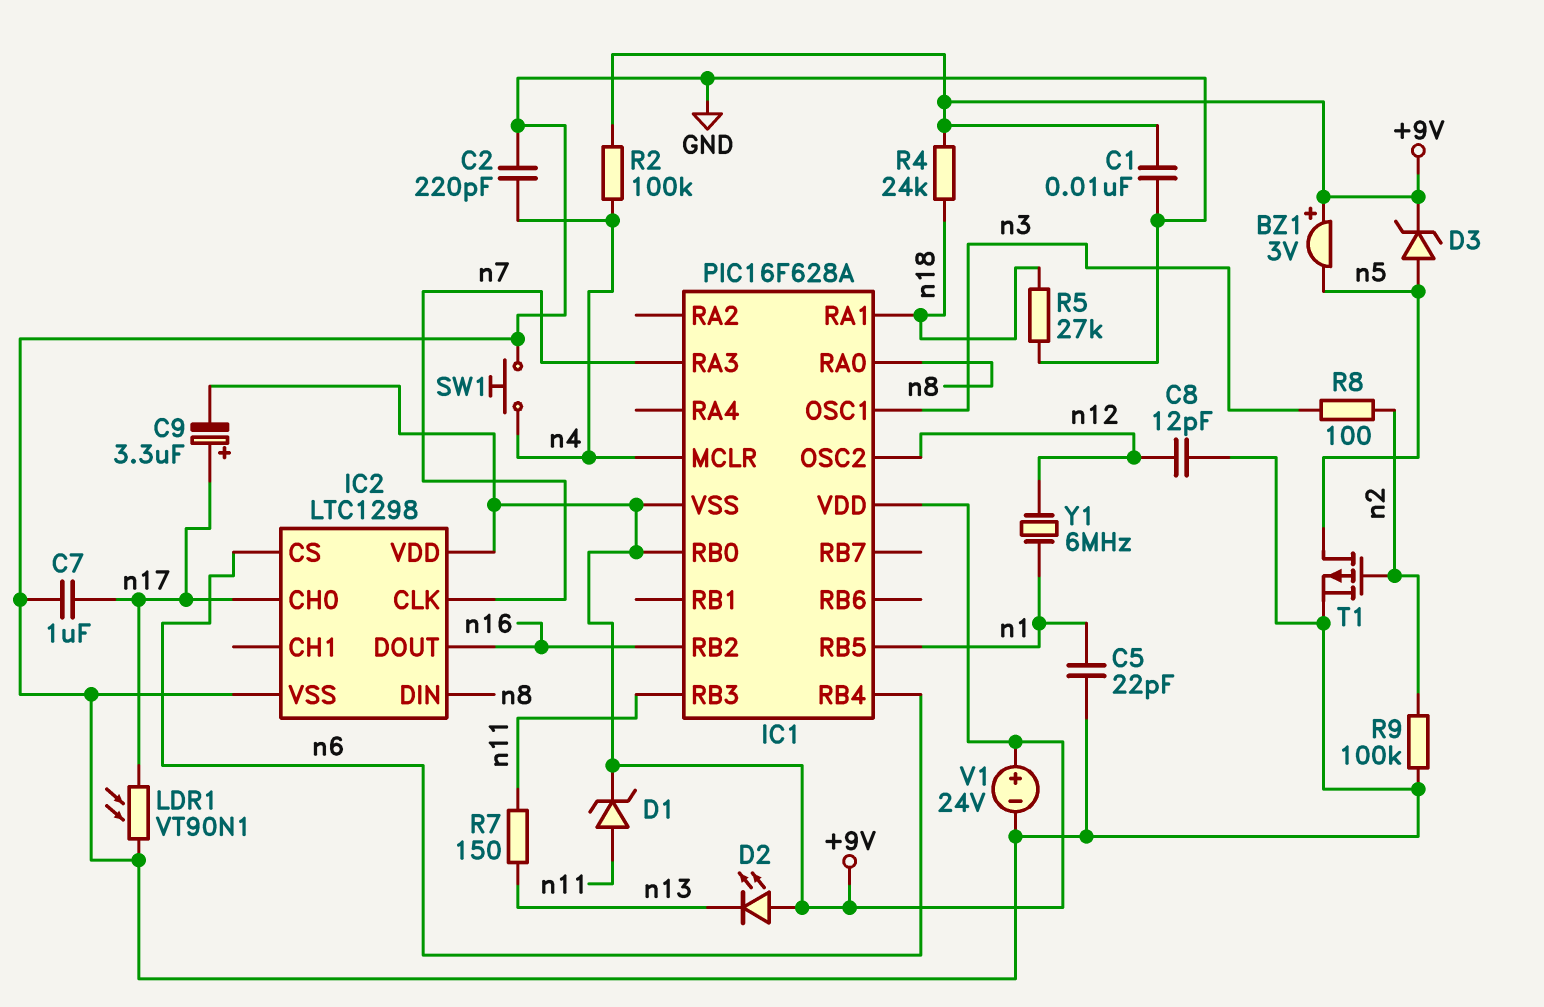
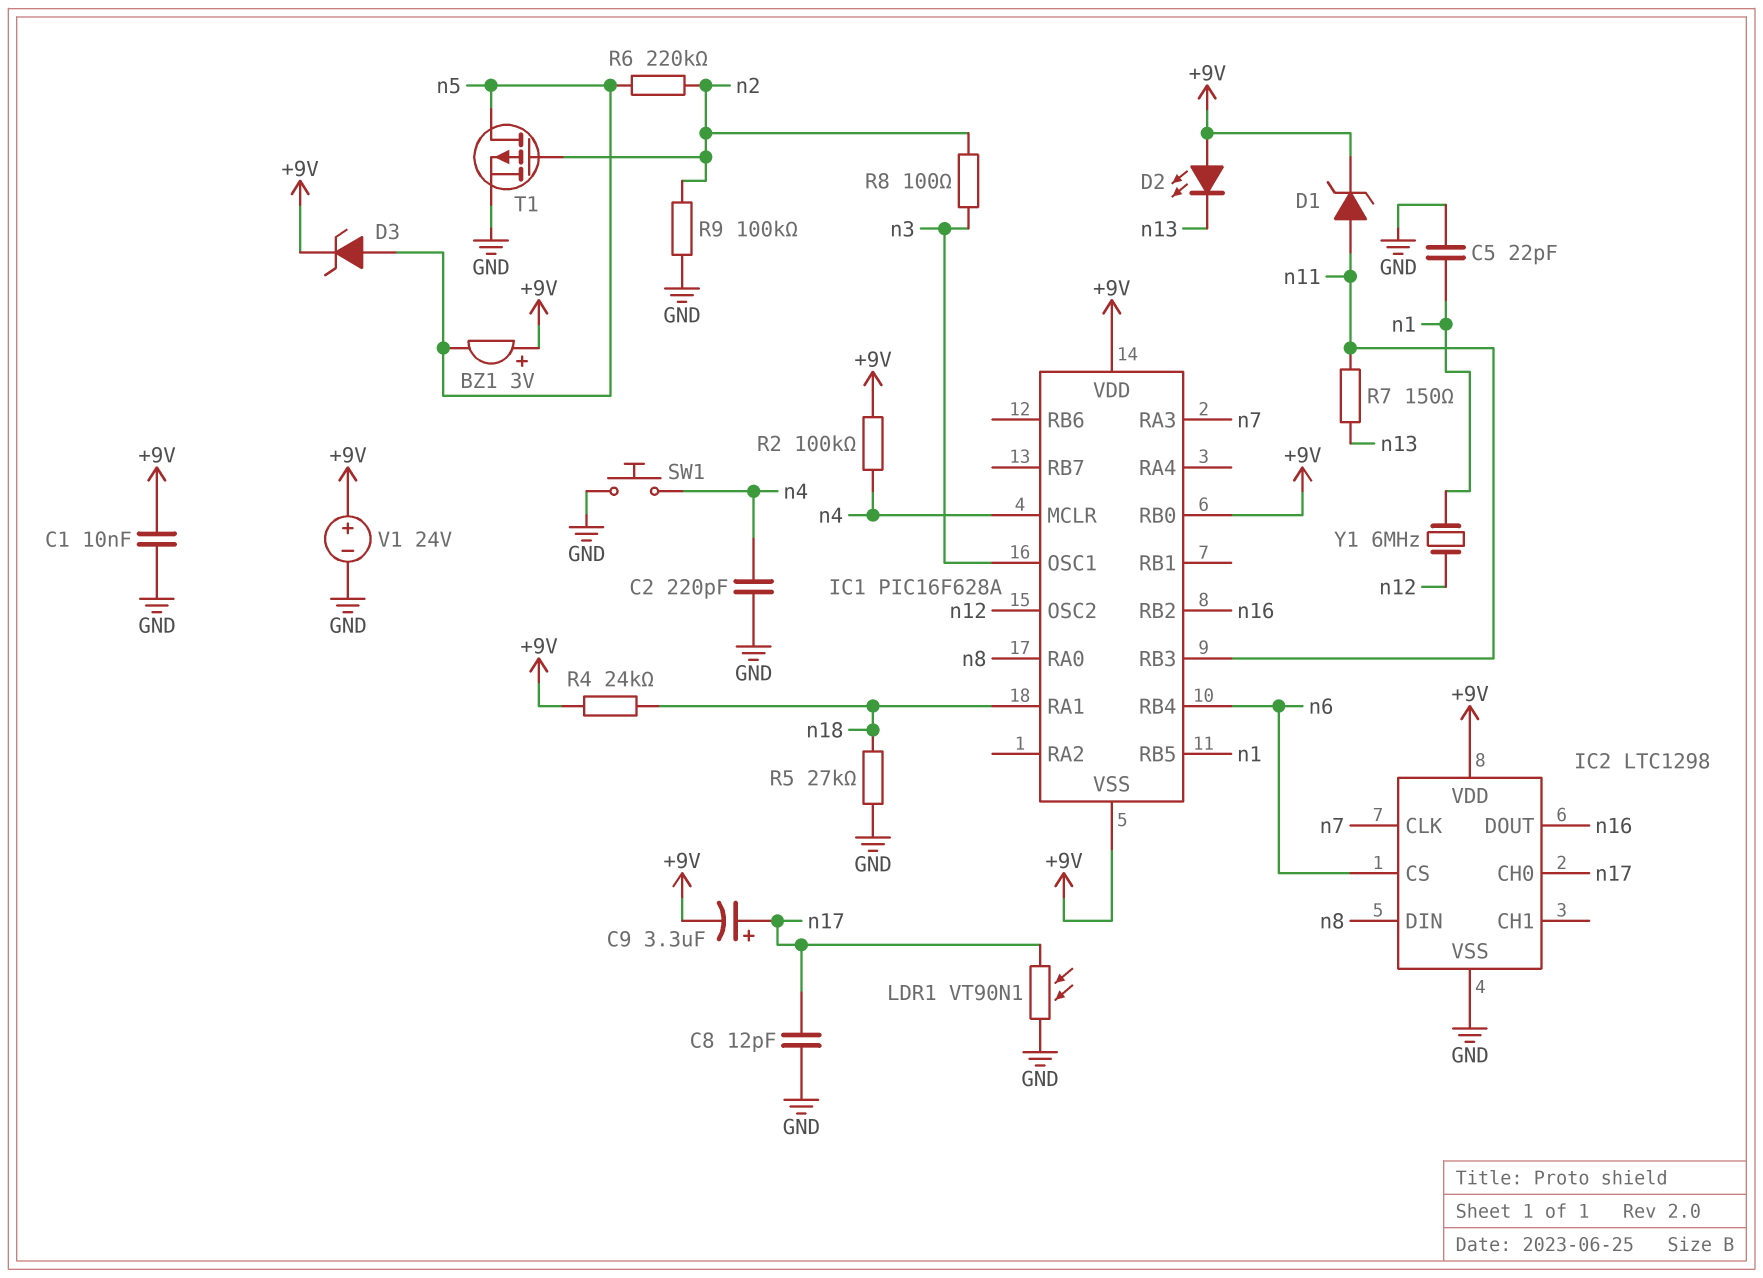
C7: 1uF (GND, n17) -> none
C8: 12pF (GND, n12) -> 12pF (GND, n17)
R6: none -> 220k (n2, n5)

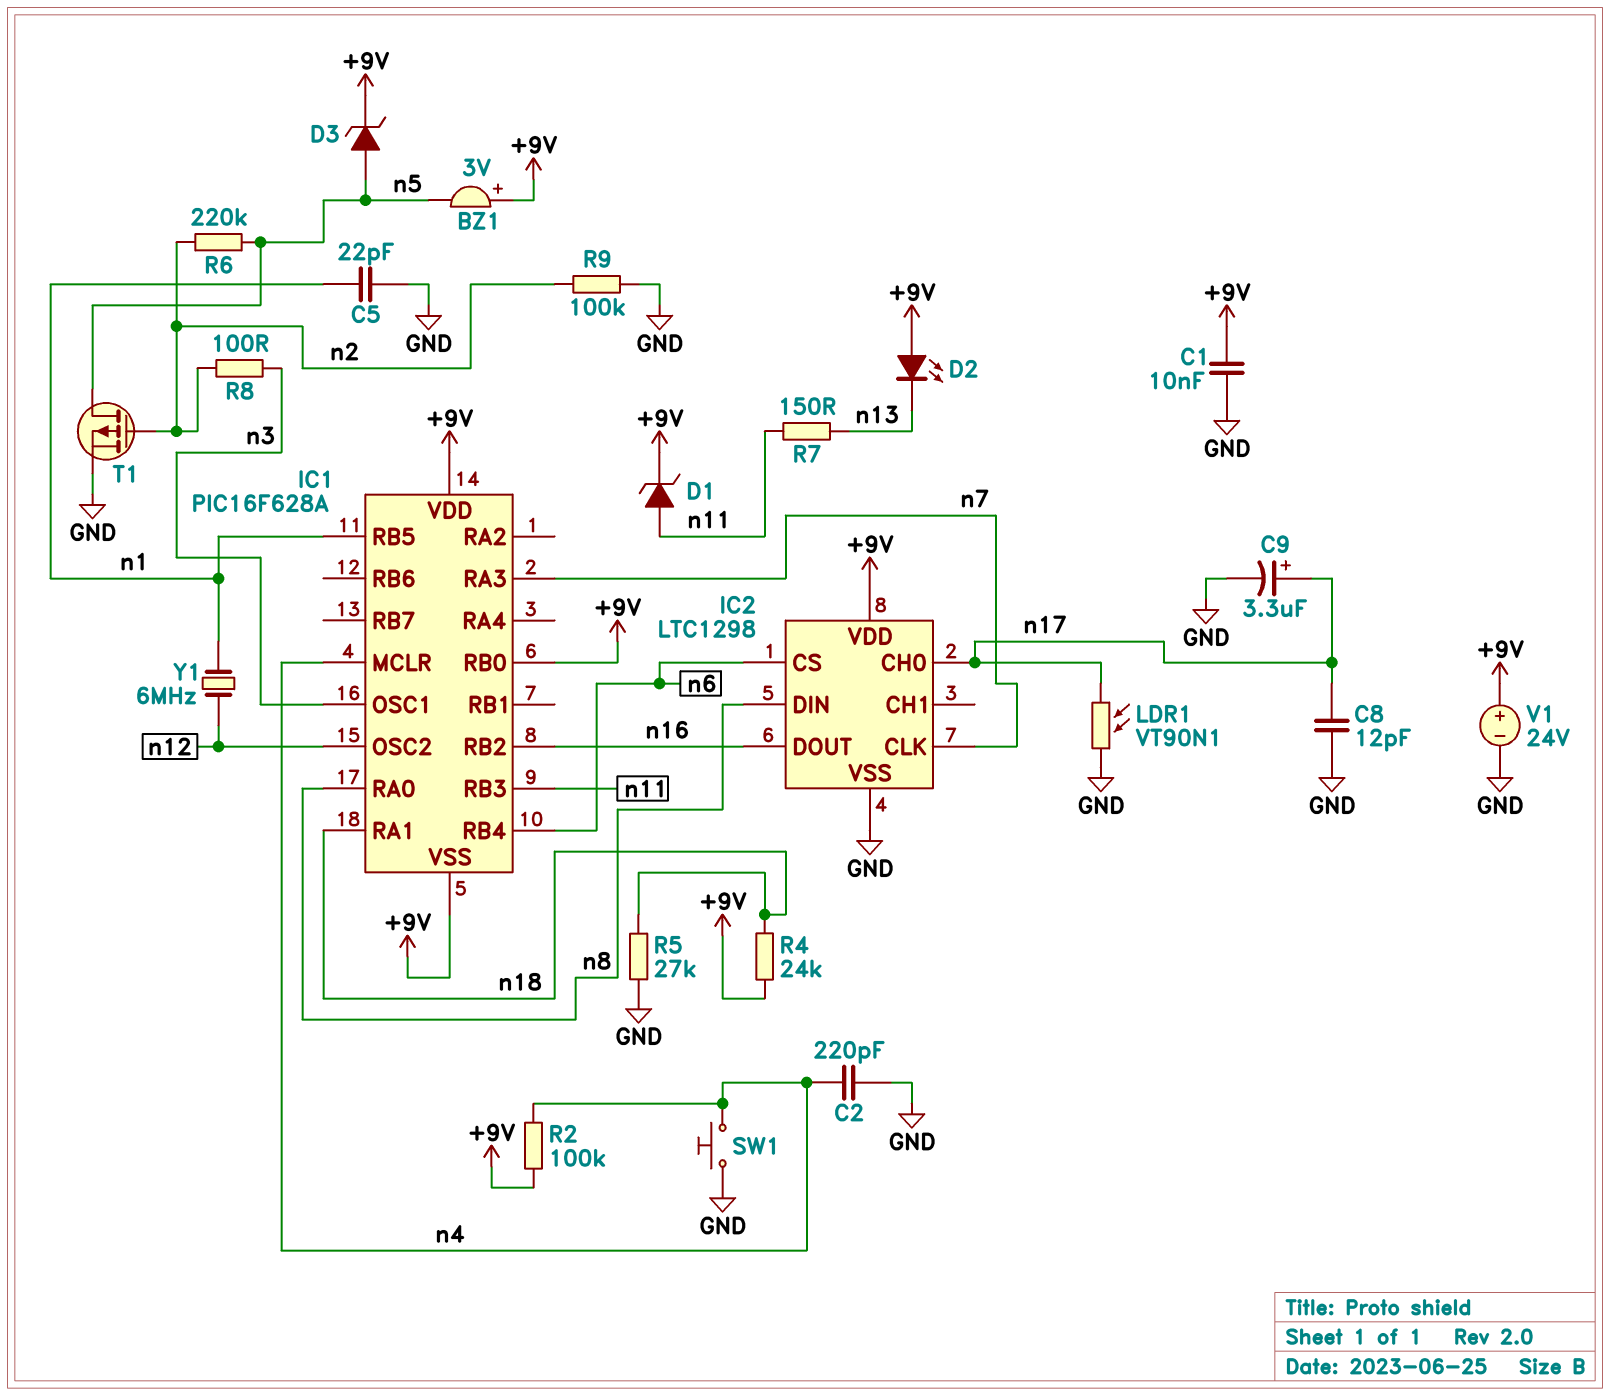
C9: 3.3uF (plus n17, minus +9V) -> 3.3uF (plus n17, minus GND)

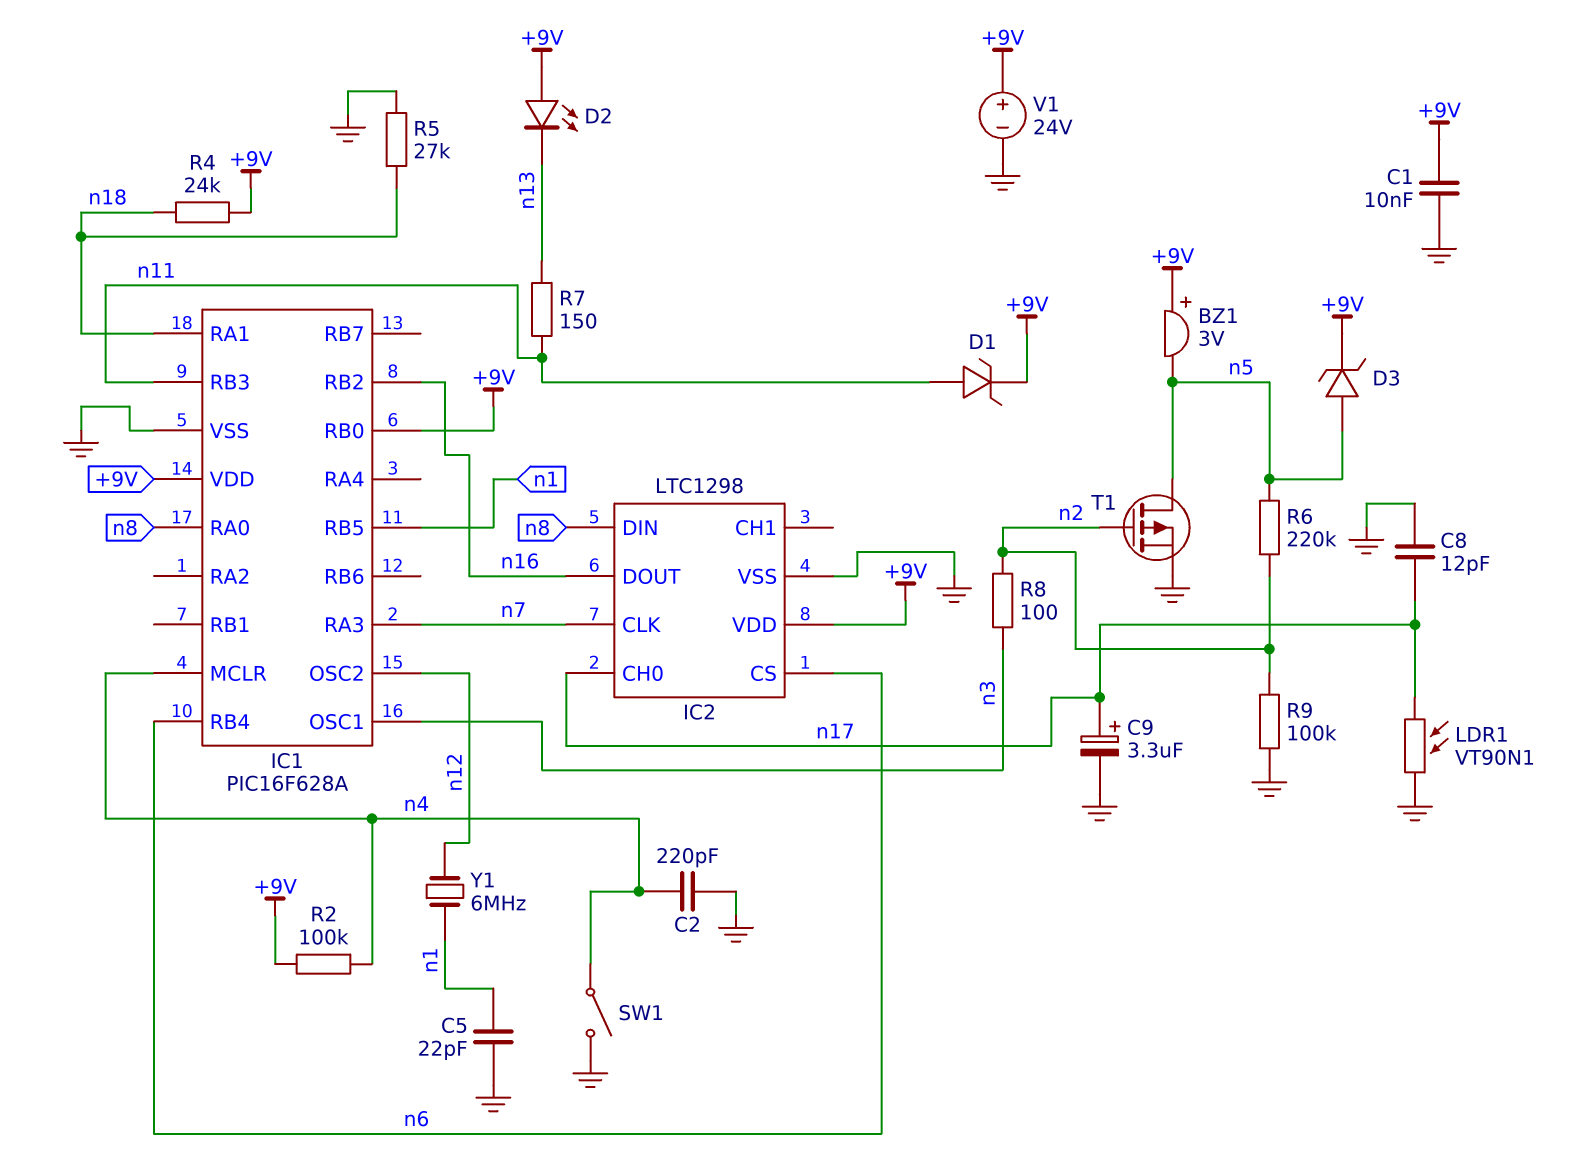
IC1 pin VSS: +9V -> GND
SW1: button (GND, n4) -> switch (GND, n4)

